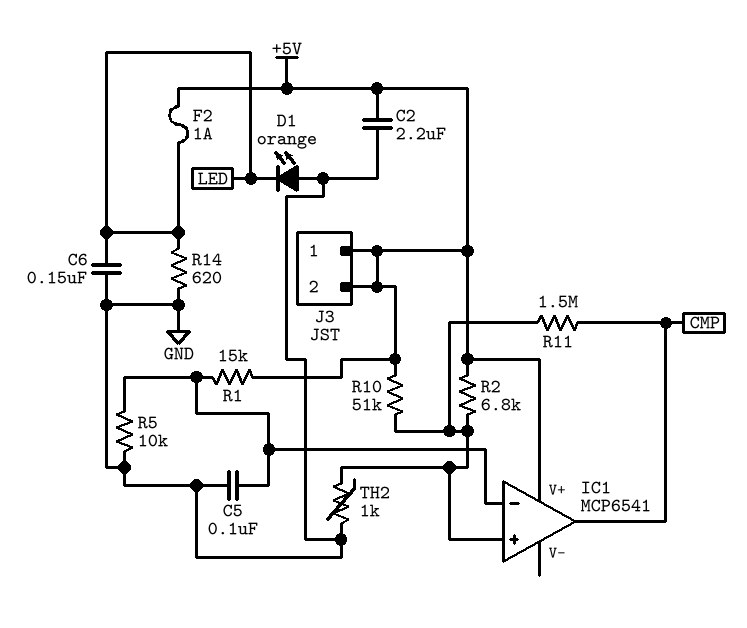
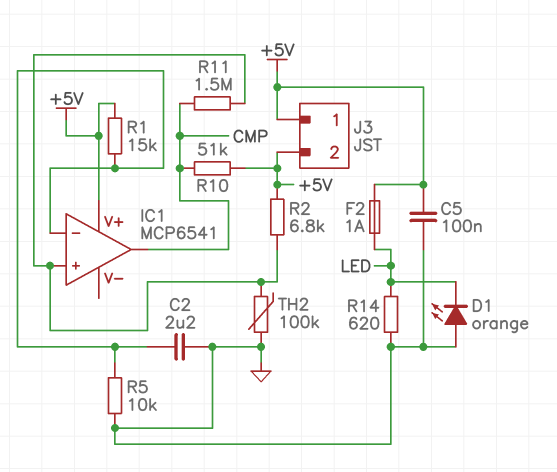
C2: 2.2uF (+5V, GND) -> 2.2uF (GND, IC1/in-)
C5: 100nF (GND, IC1/in-) -> 100nF (+5V, GND)
C6: 150nF (GND, LED) -> none
R10: 51k (+5V, IC1/in+) -> 51k (+5V, CMP)
TH2: 1k (GND, IC1/in+) -> 100k (GND, IC1/in+)

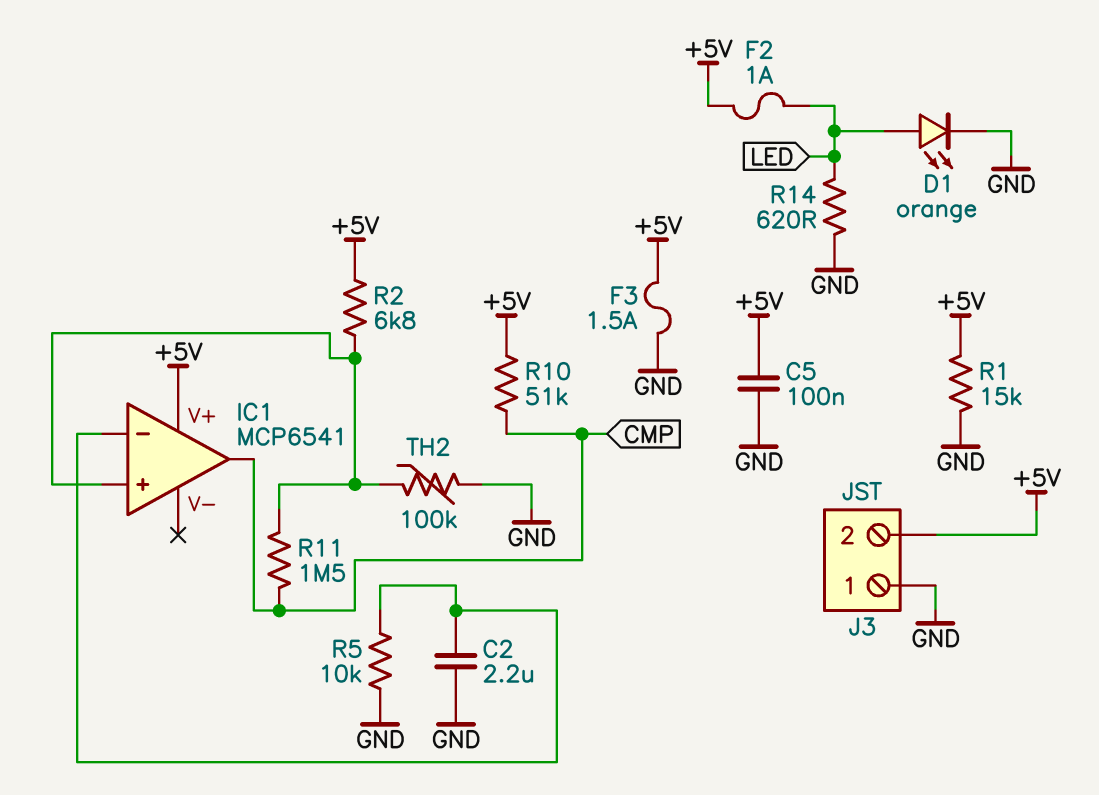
D1: LED orange (A GND, K LED) -> LED orange (A LED, K GND)
F3: none -> 1.5A (+5V, GND)
J3 pin 1: +5V -> GND
R1: 15k (+5V, IC1/in-) -> 15k (+5V, GND)

